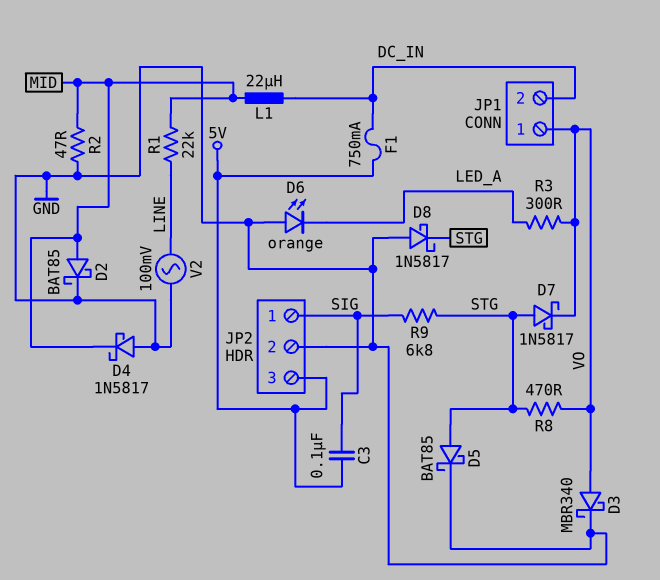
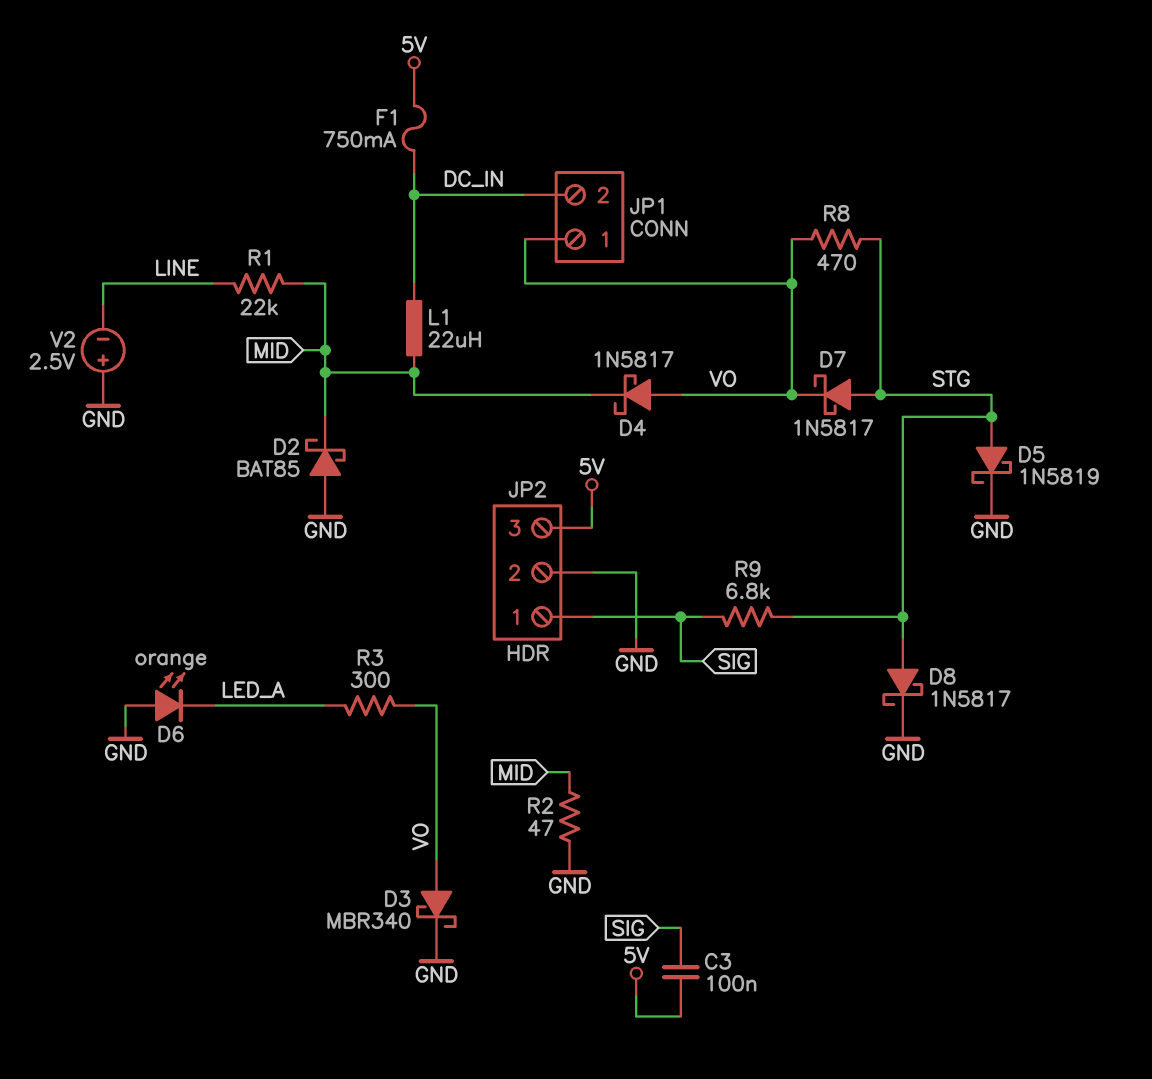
D2: schottky BAT85 (A MID, K GND) -> schottky BAT85 (A GND, K MID)
D4: schottky 1N5817 (A GND, K MID) -> schottky 1N5817 (A VO, K MID)
D5: schottky BAT85 (A STG, K GND) -> schottky 1N5819 (A STG, K GND)
D8: schottky 1N5817 (A GND, K STG) -> schottky 1N5817 (A STG, K GND)
V2: AC 100mV (GND, LINE) -> 2.5V (plus GND, minus LINE)

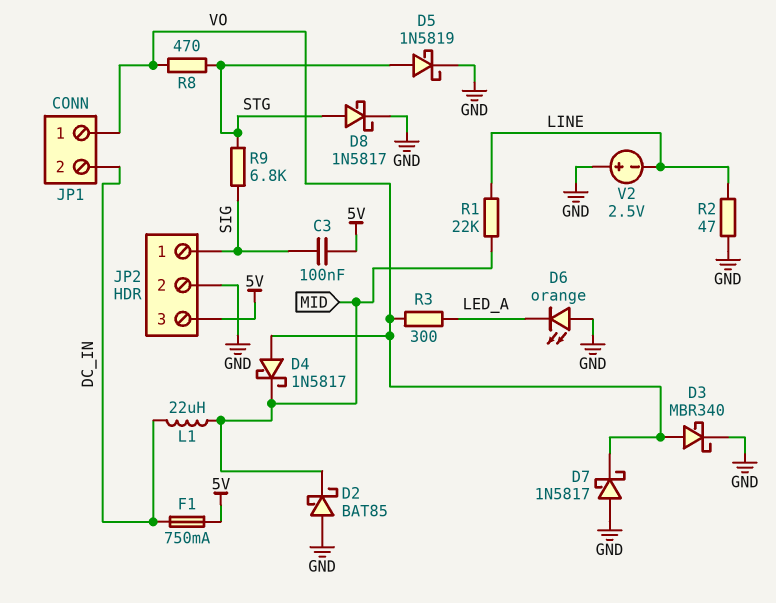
D7: schottky 1N5817 (A STG, K VO) -> schottky 1N5817 (A GND, K VO)
R2: 47 (GND, MID) -> 47 (GND, LINE)

